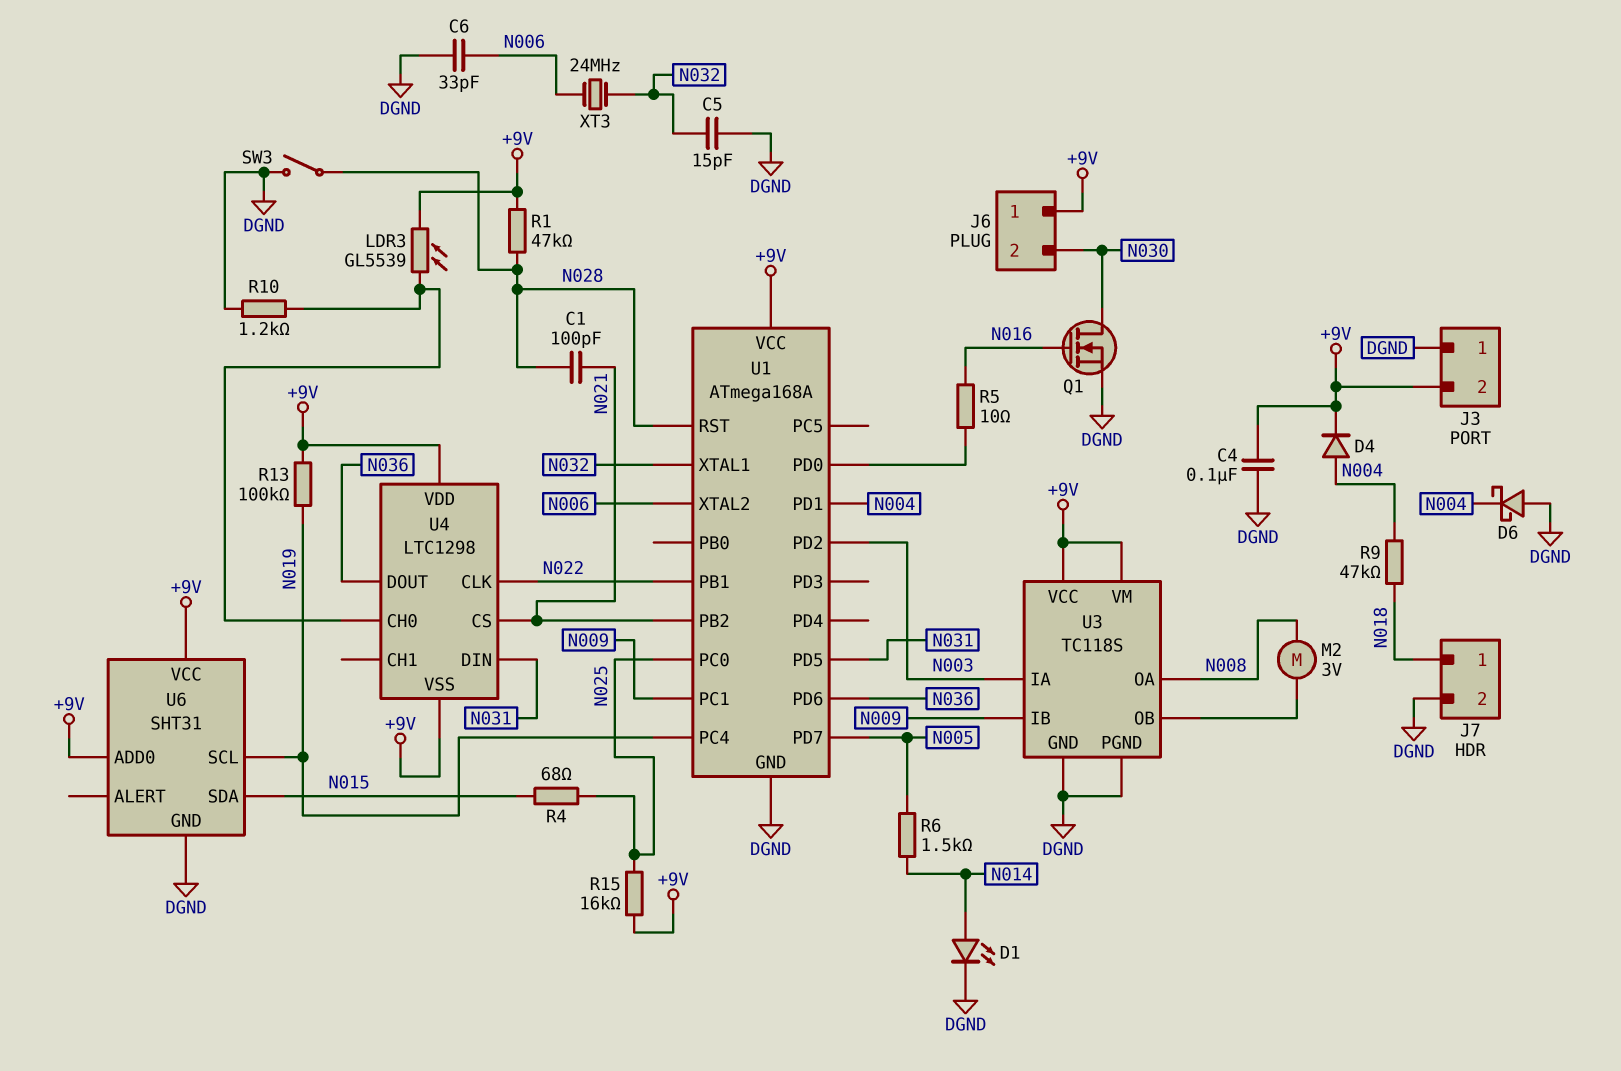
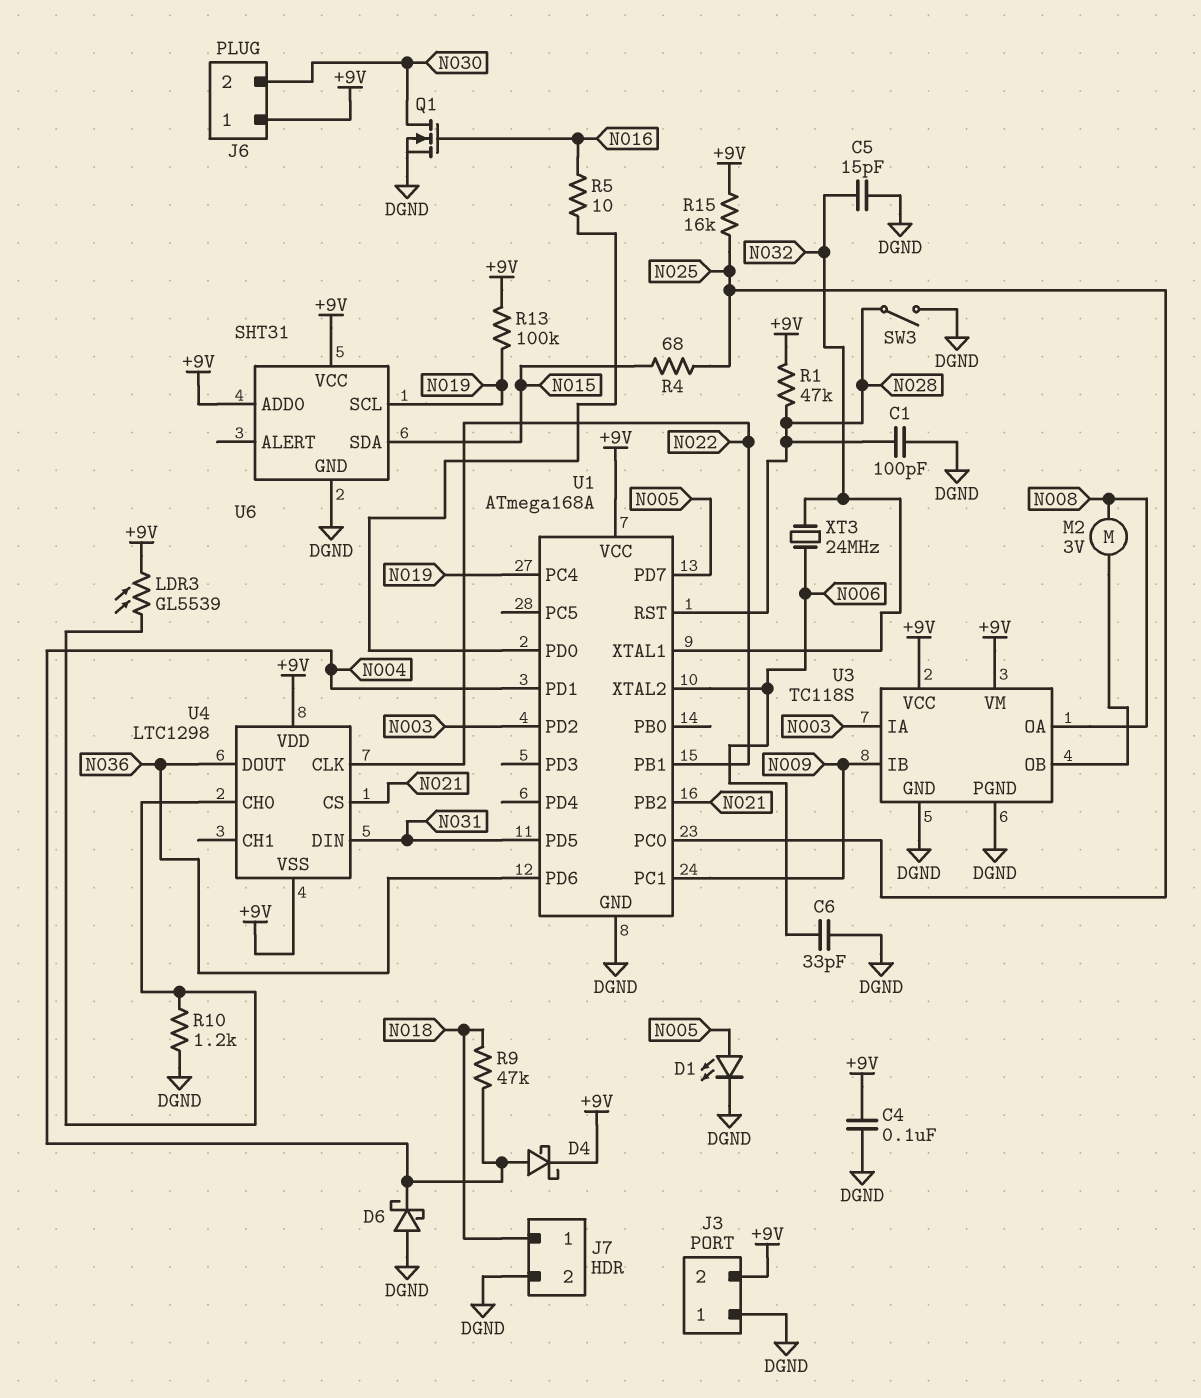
C1: 100pF (N021, N028) -> 100pF (DGND, N028)
D1: LED (A N014, K DGND) -> LED (A N005, K DGND)
D4: diode (A N004, K +9V) -> schottky (A N004, K +9V)
R6: 1.5k (N005, N014) -> none

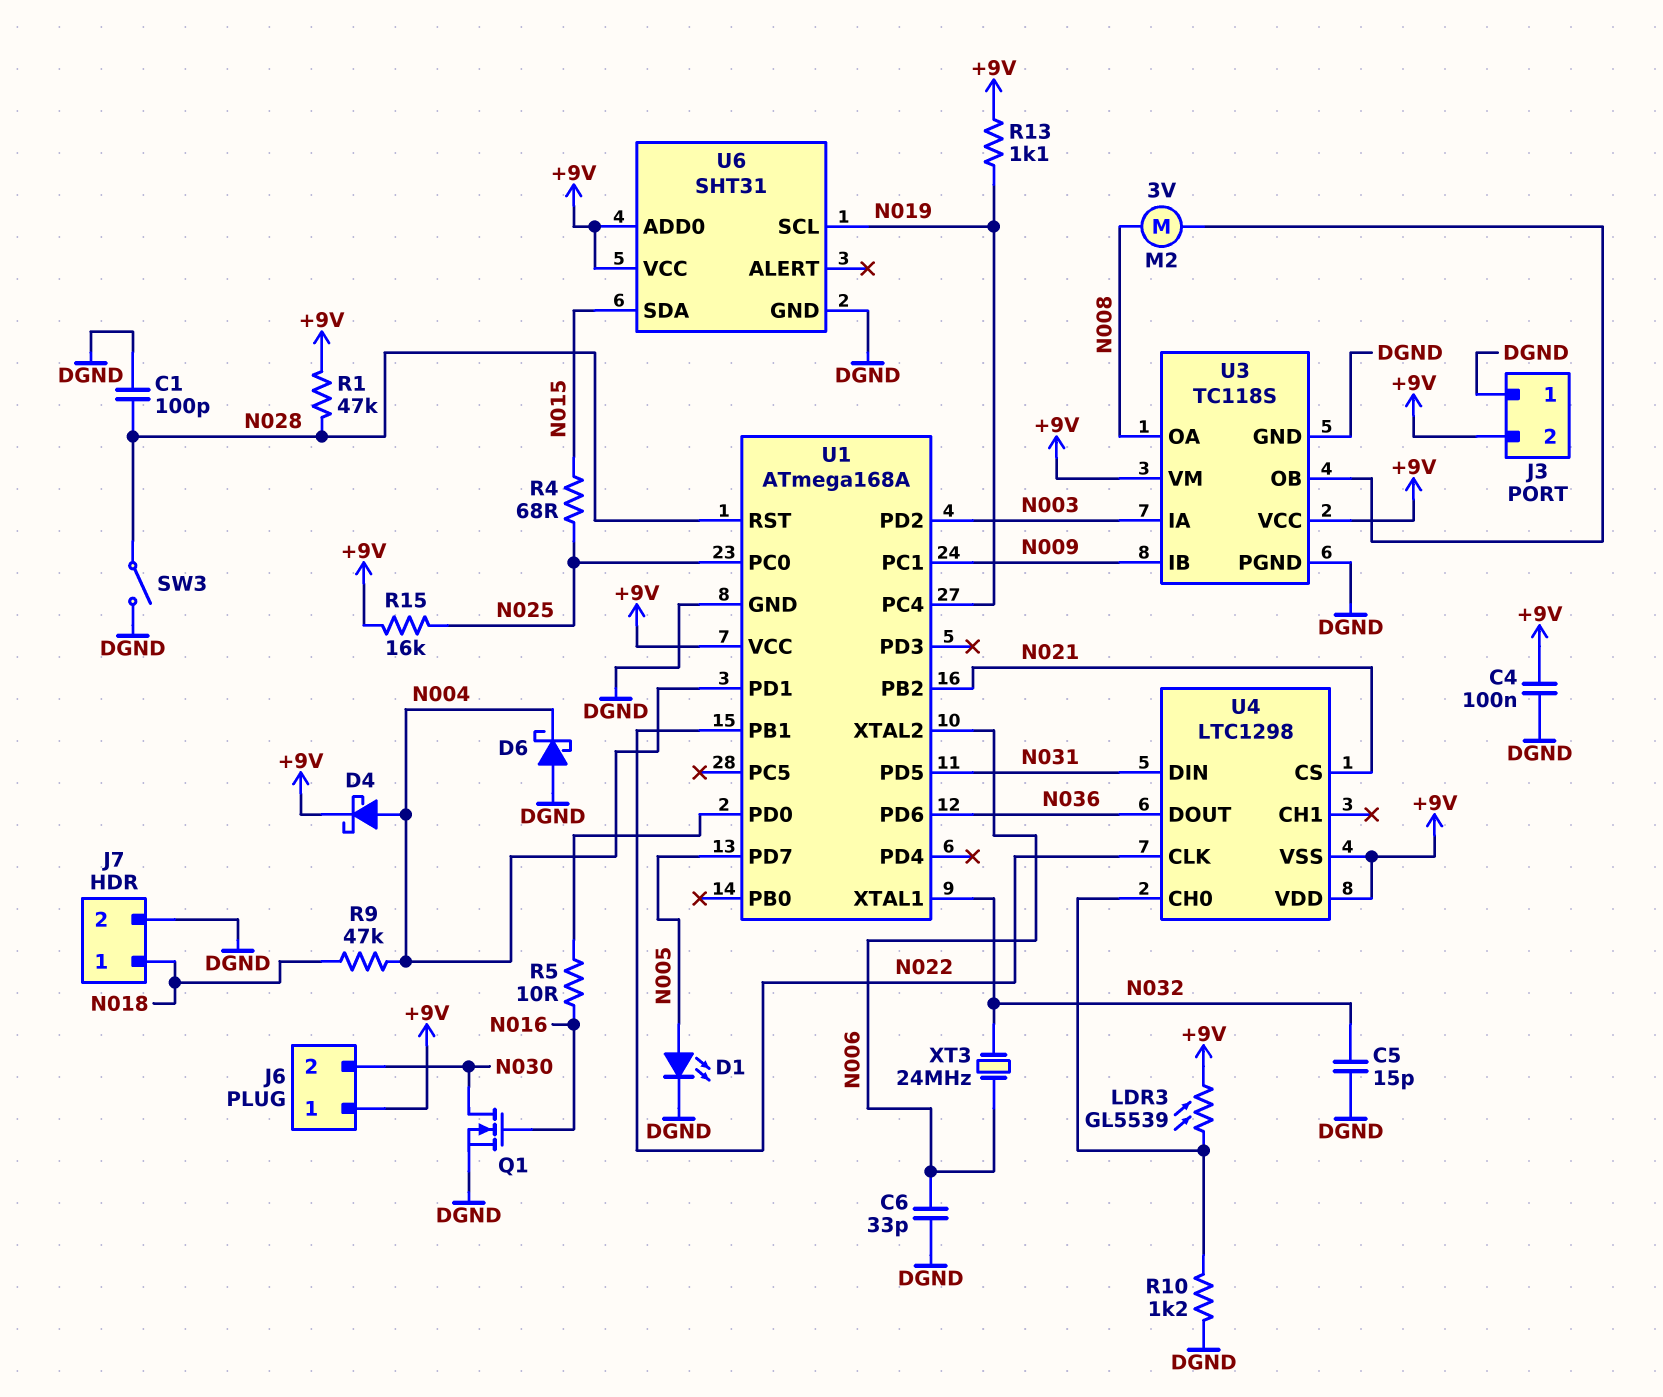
R13: 100k (+9V, N019) -> 1.1k (+9V, N019)

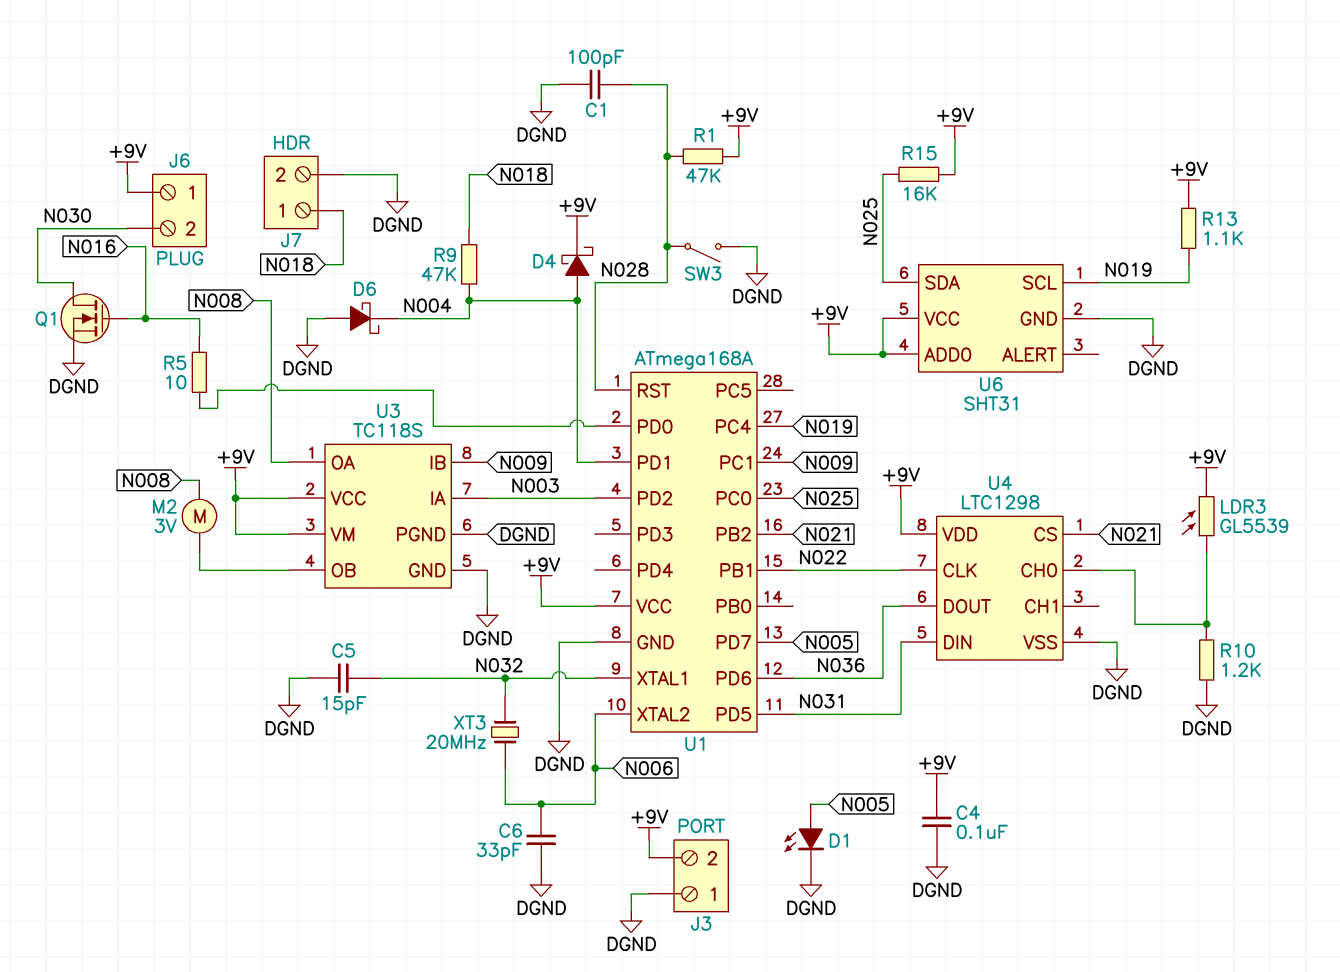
R4: 68 (N015, N025) -> none
U4 pin VSS: +9V -> DGND
U6 pin SDA: N015 -> N025
XT3: 24MHz (N006, N032) -> 20MHz (N006, N032)

